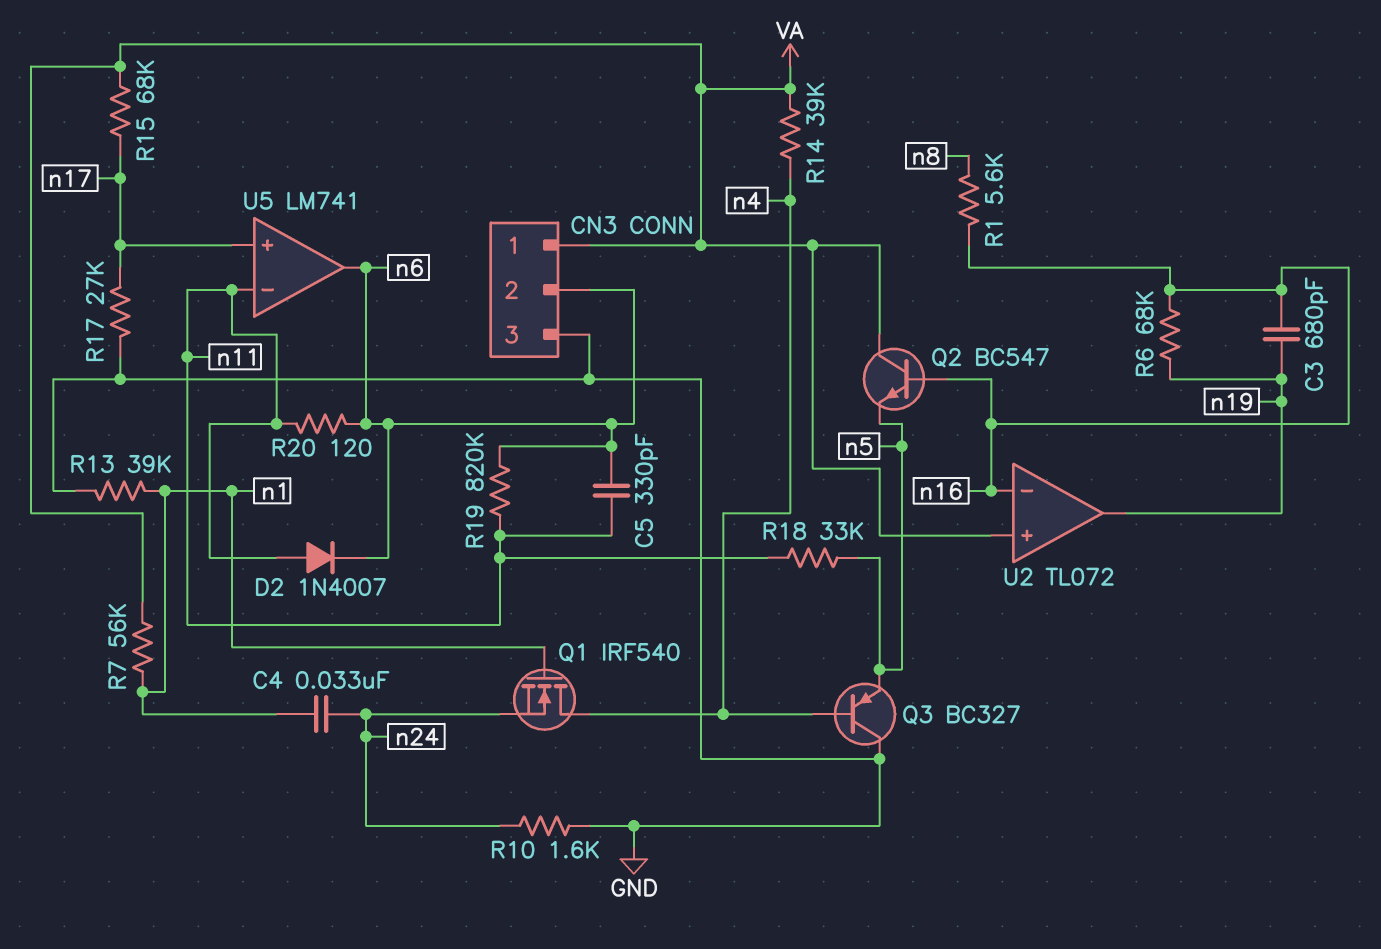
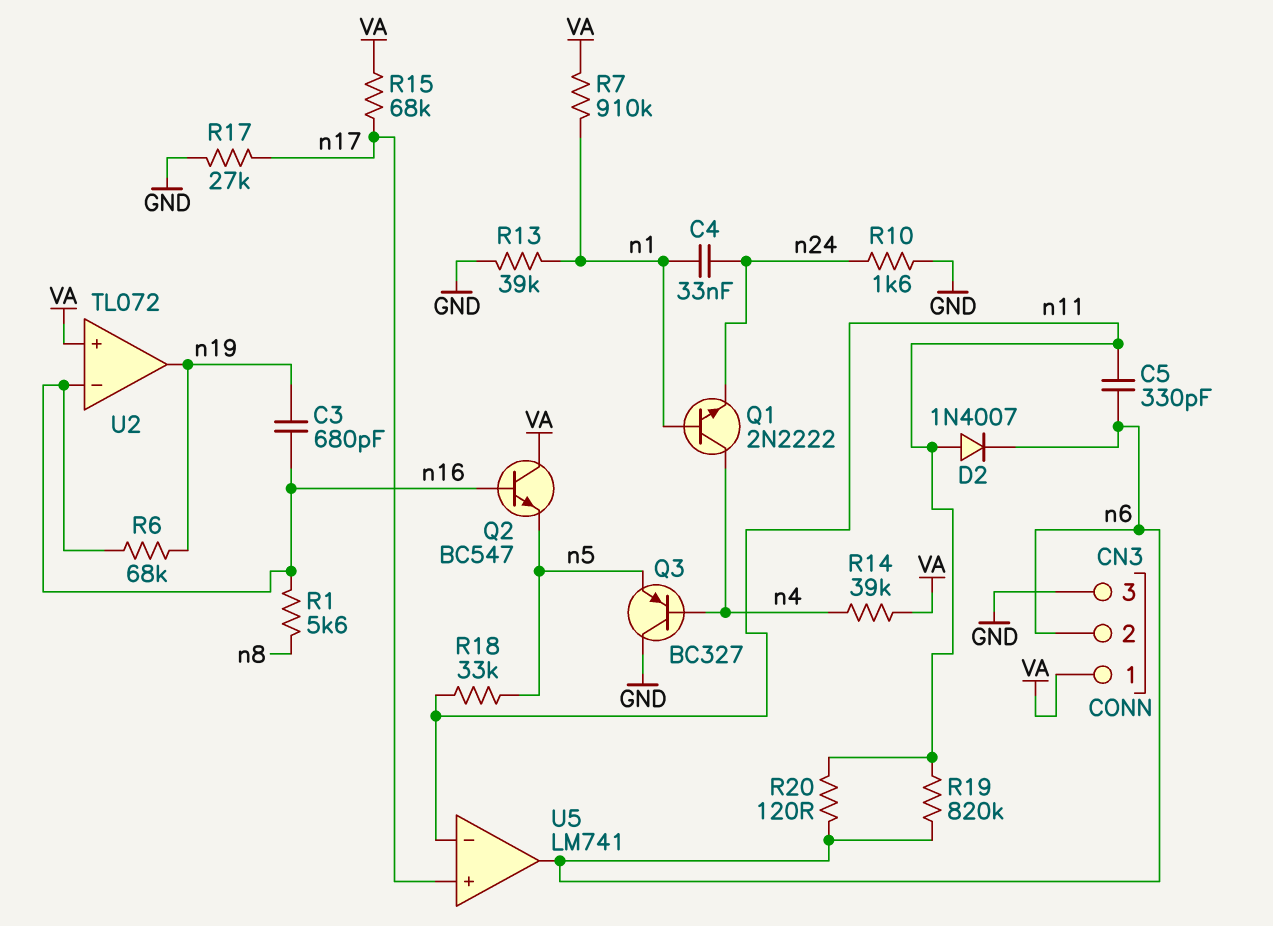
Q1: NMOS IRF540 (G n1, D n4, S n24) -> NPN 2N2222 (B n1, C n4, E n24)
R7: 56k (VA, n1) -> 910k (VA, n1)

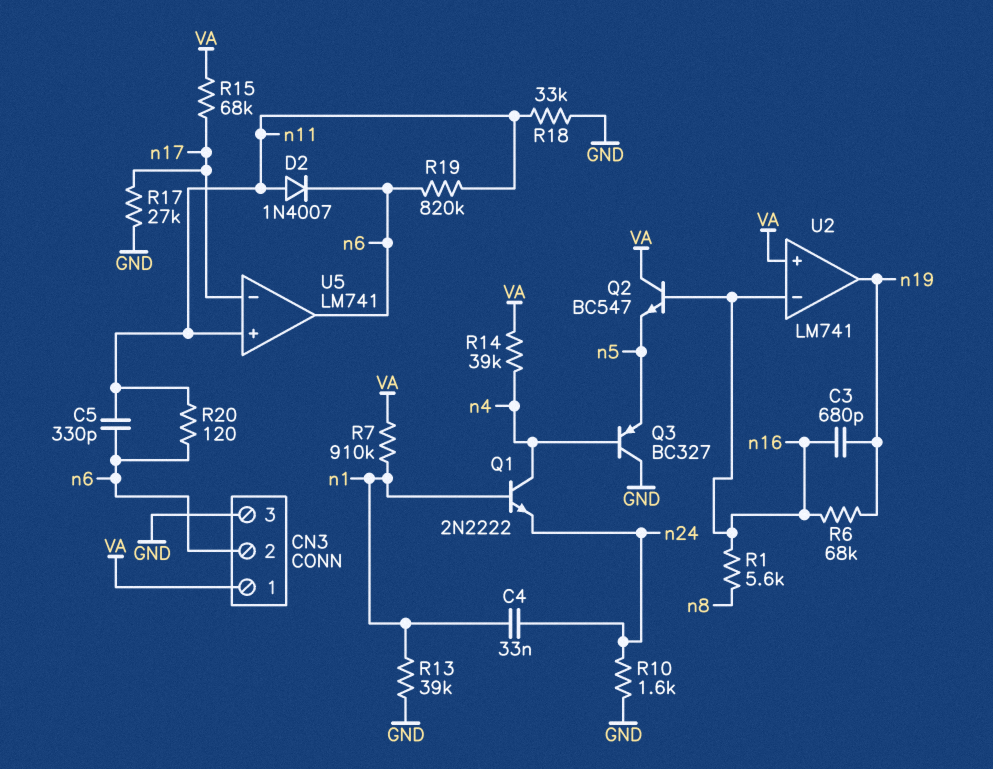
R18: 33k (n5, n11) -> 33k (GND, n11)
U2: TL072 -> LM741
U5 pin in+: n17 -> n11
U5 pin in-: n11 -> n17

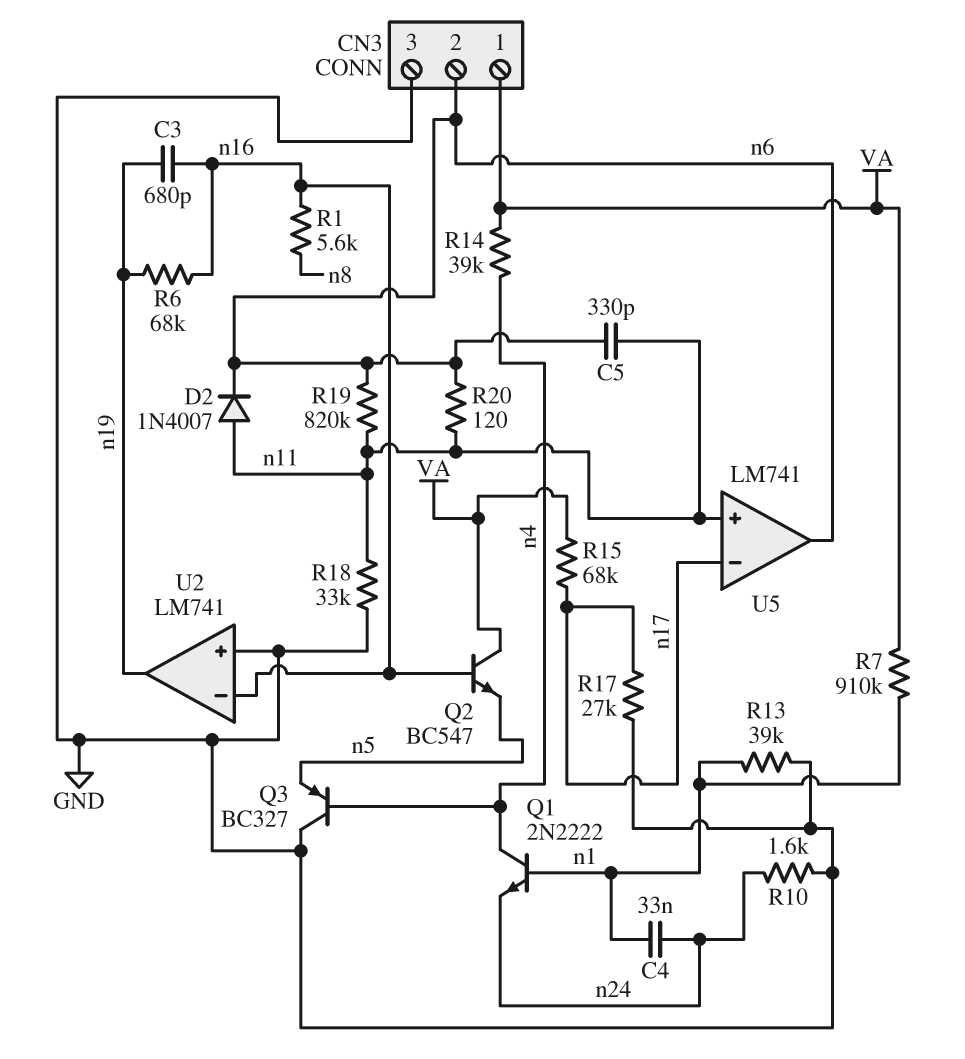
U2 pin in+: VA -> GND

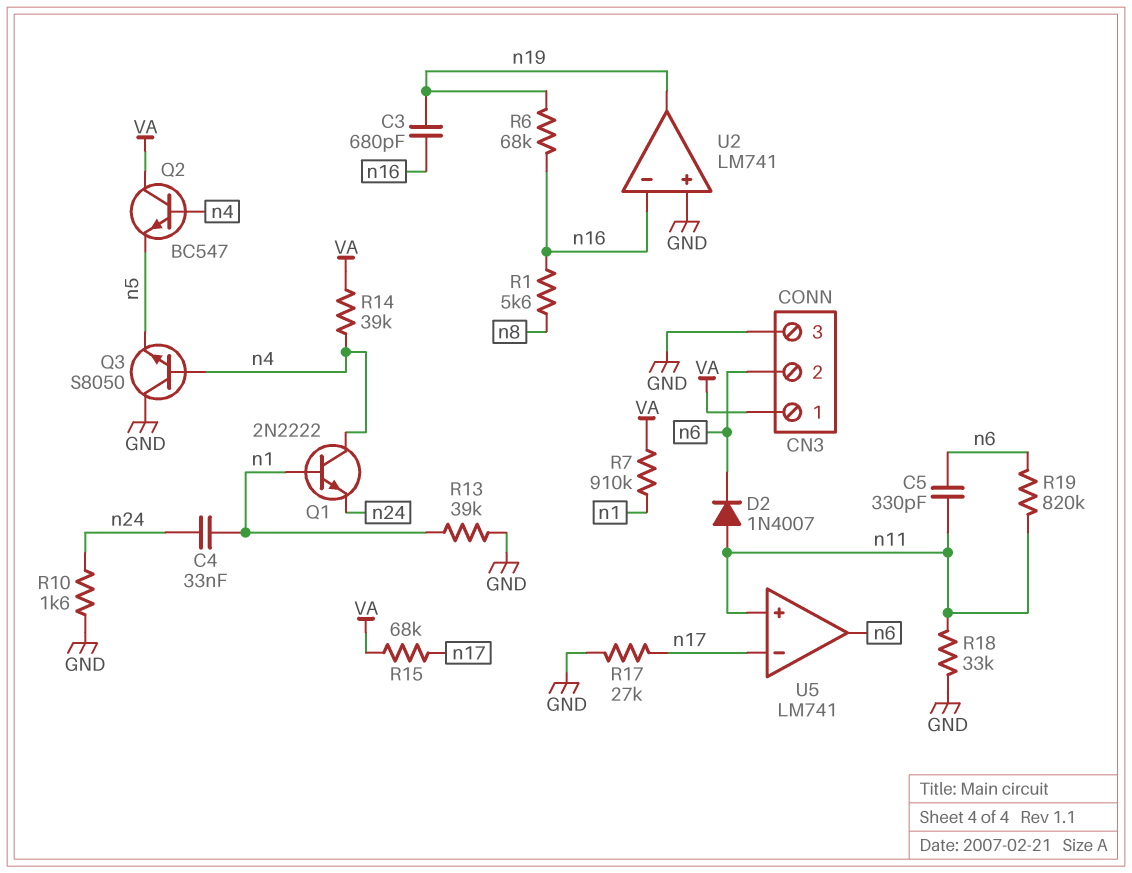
Q2: NPN BC547 (B n16, C VA, E n5) -> NPN BC547 (B n4, C VA, E n5)
Q3: PNP BC327 (B n4, C GND, E n5) -> NPN S8050 (B n4, C GND, E n5)
R20: 120 (n6, n11) -> none

